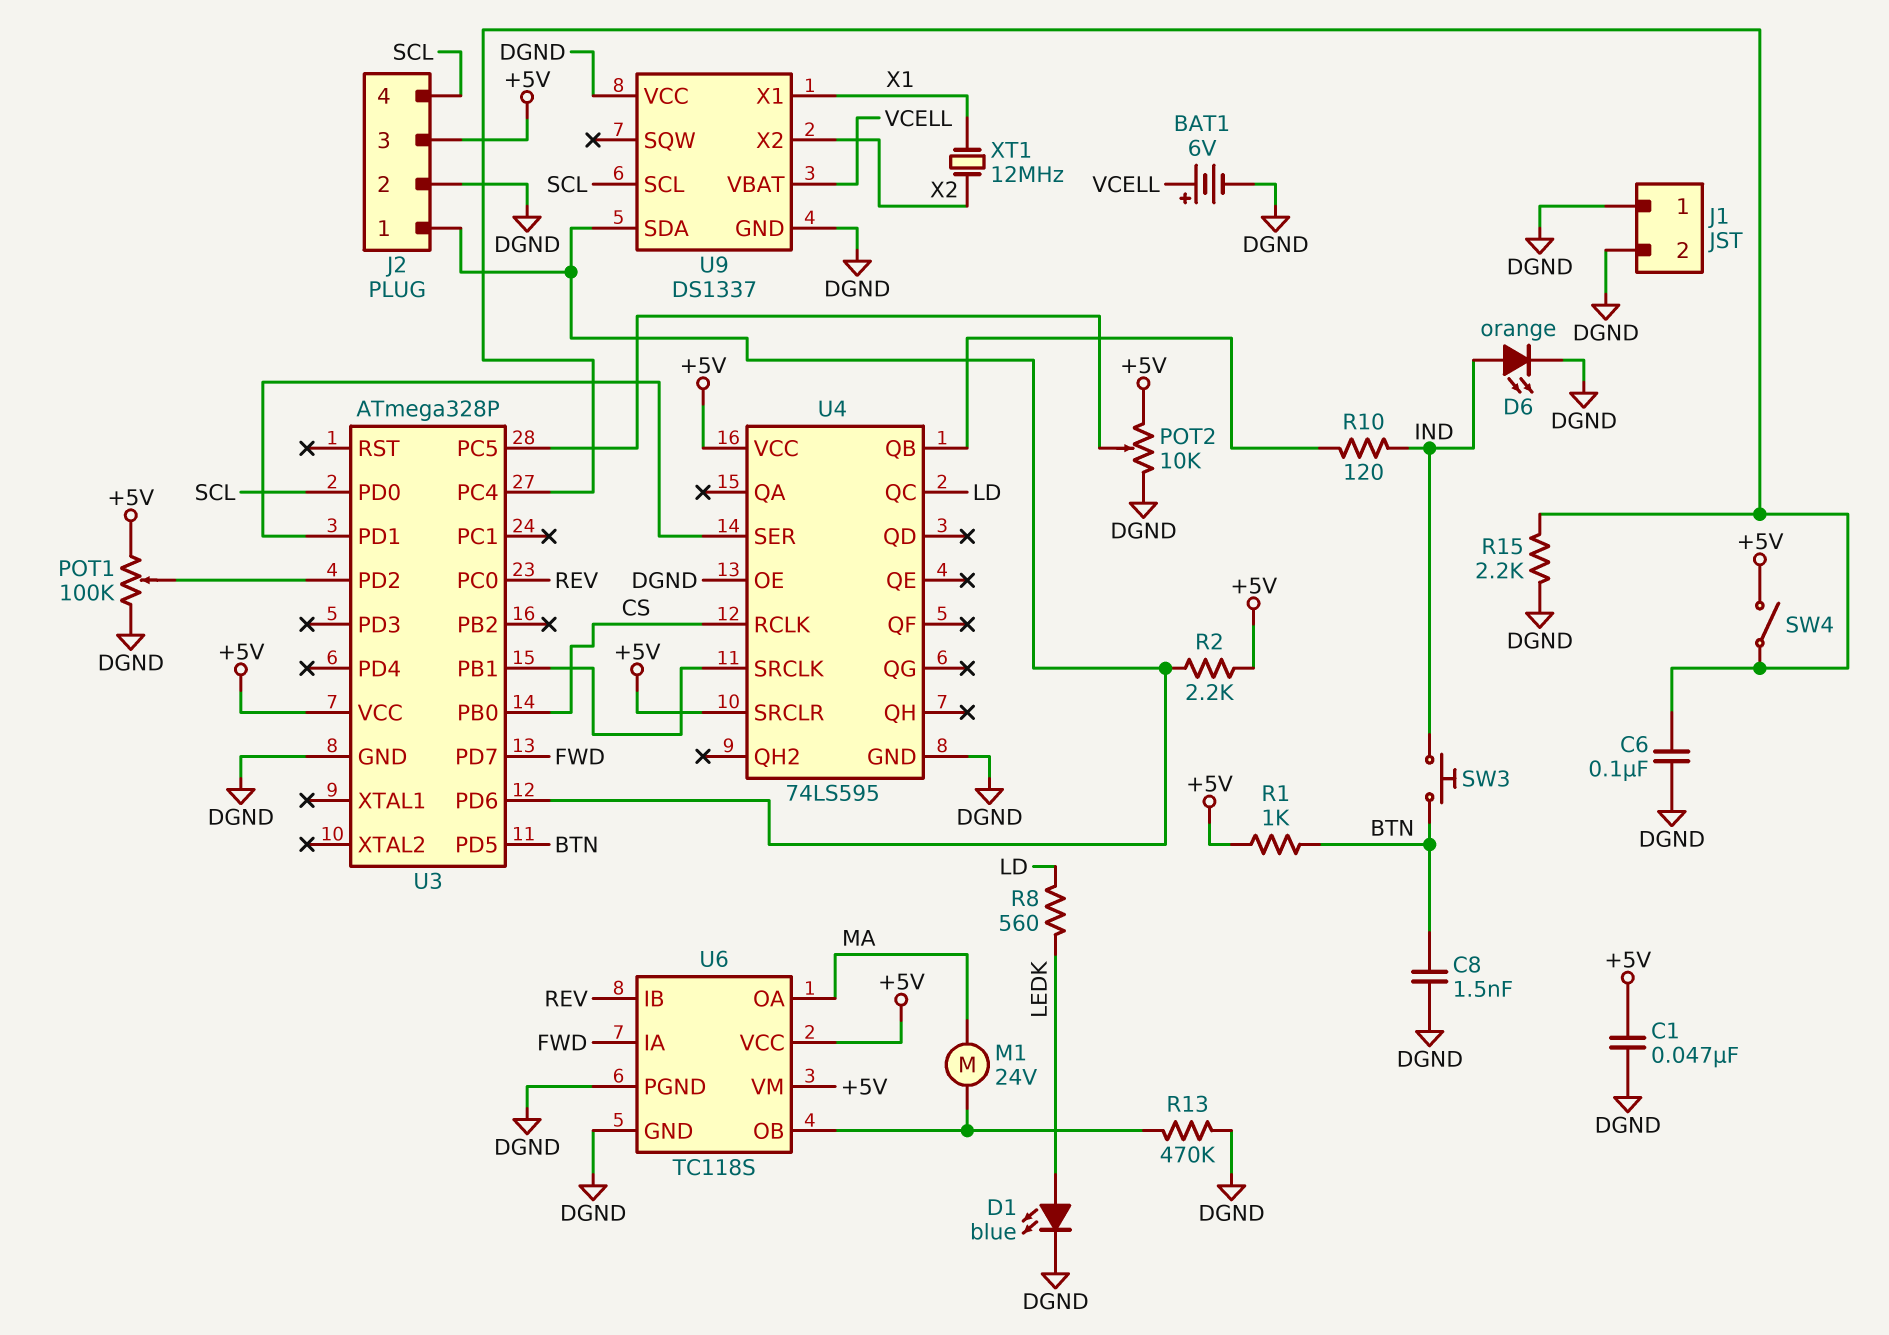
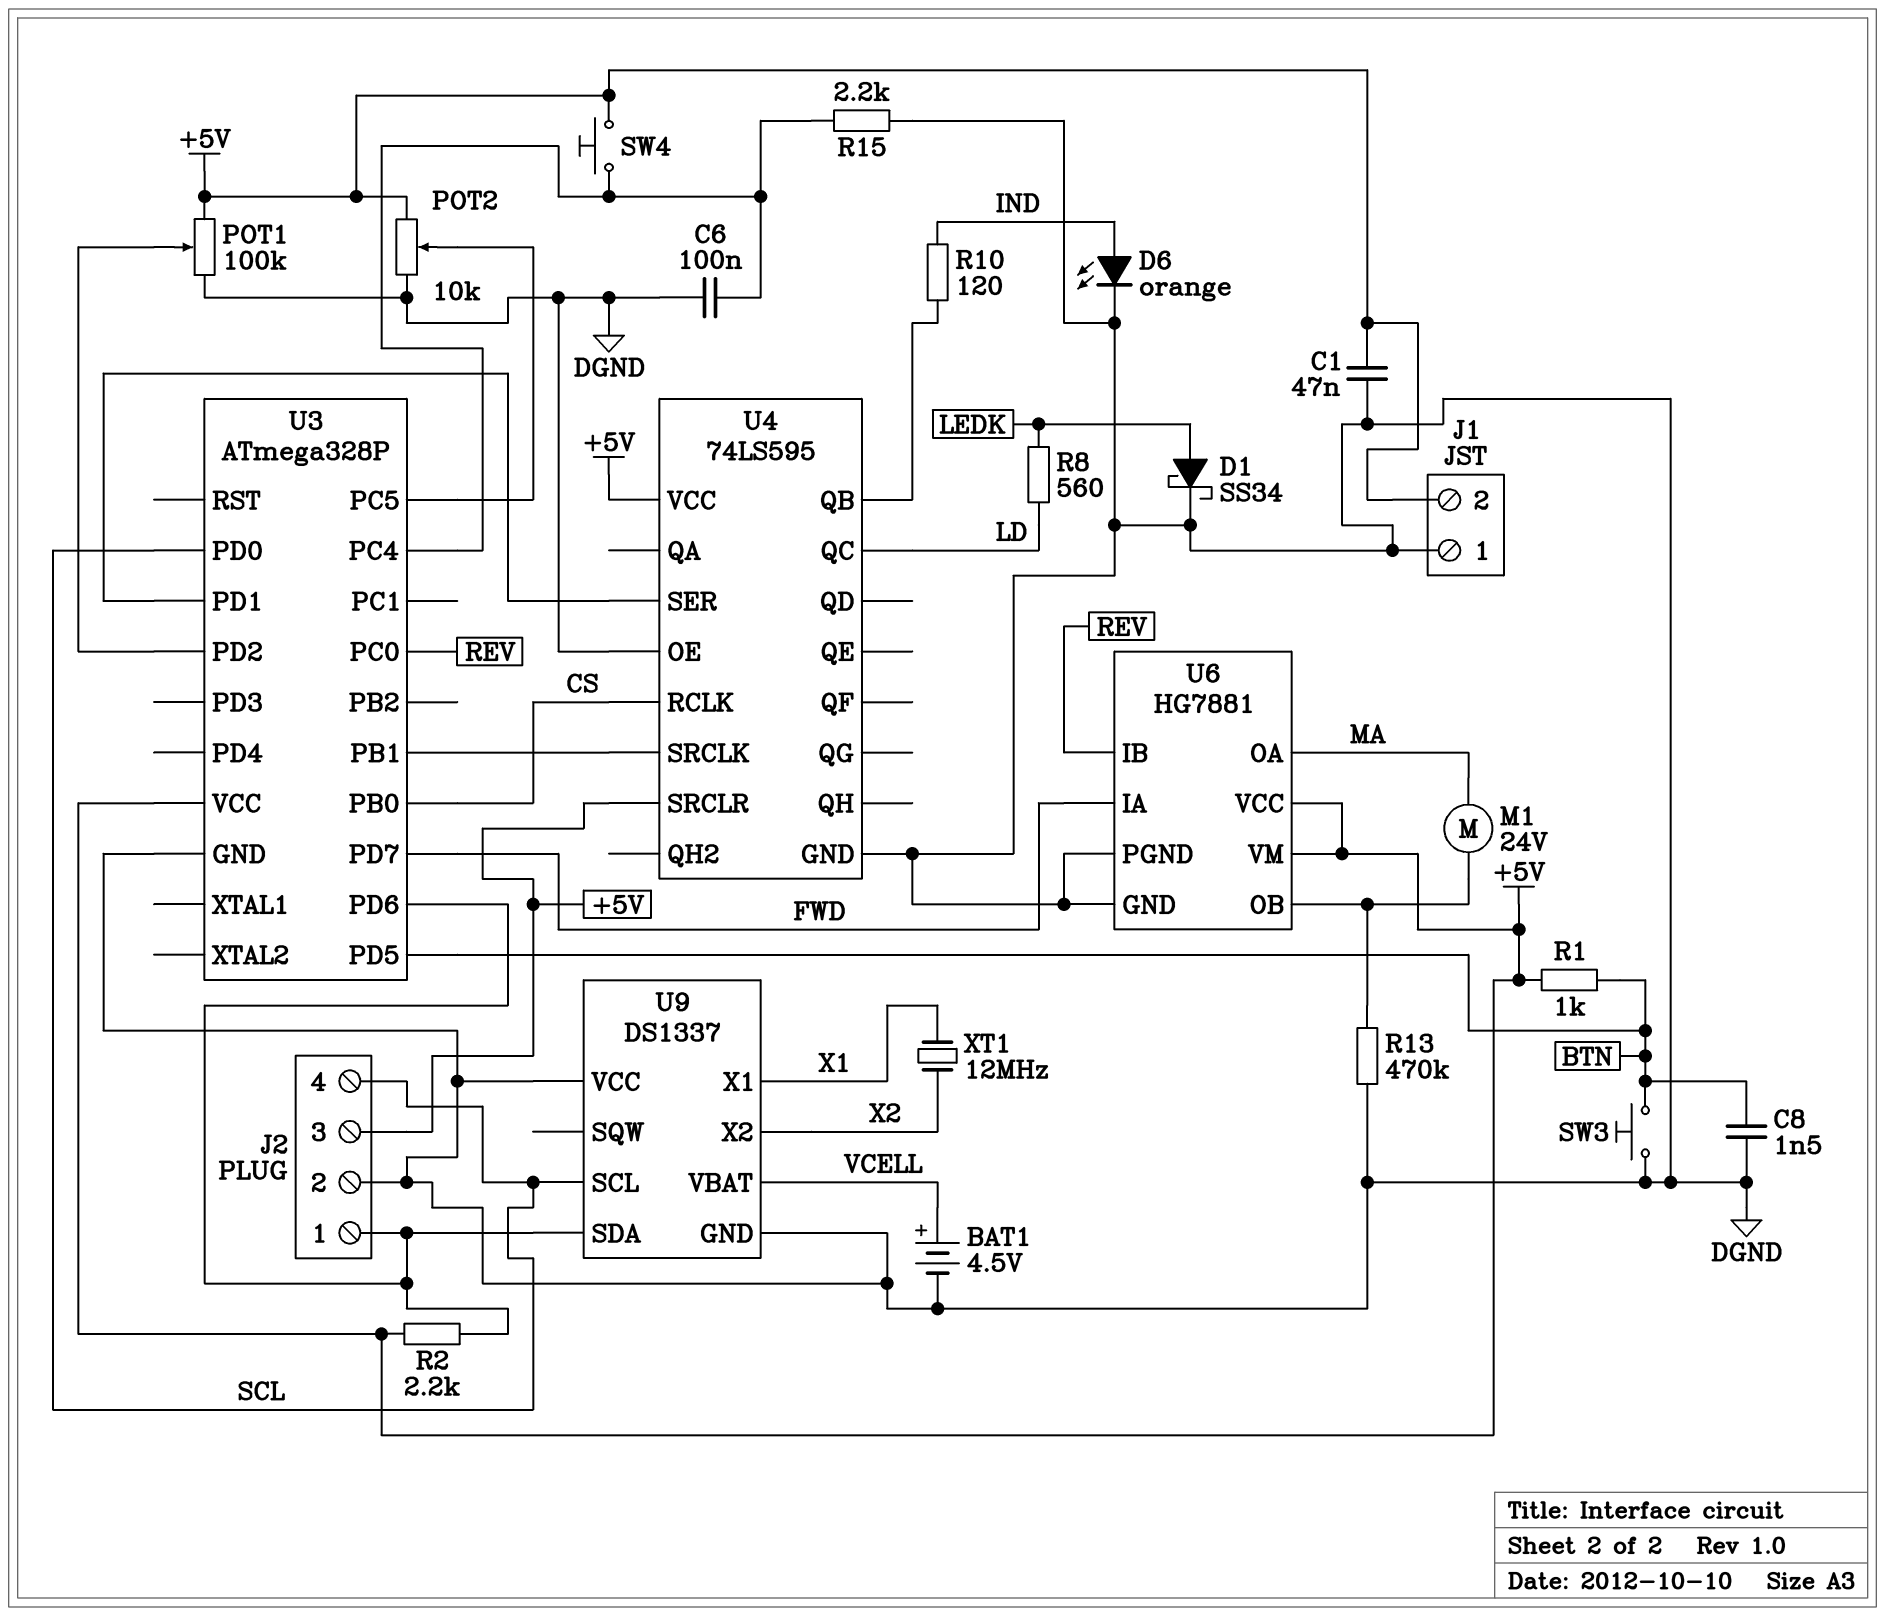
BAT1: 6V (plus VCELL, minus DGND) -> 4.5V (plus VCELL, minus DGND)
D1: LED blue (A LEDK, K DGND) -> schottky SS34 (A LEDK, K DGND)
J1 pin 2: DGND -> +5V
SW3: button (BTN, IND) -> button (BTN, DGND)
SW4: switch (+5V, U3/PC4) -> button (+5V, U3/PC4)
U6: TC118S -> HG7881

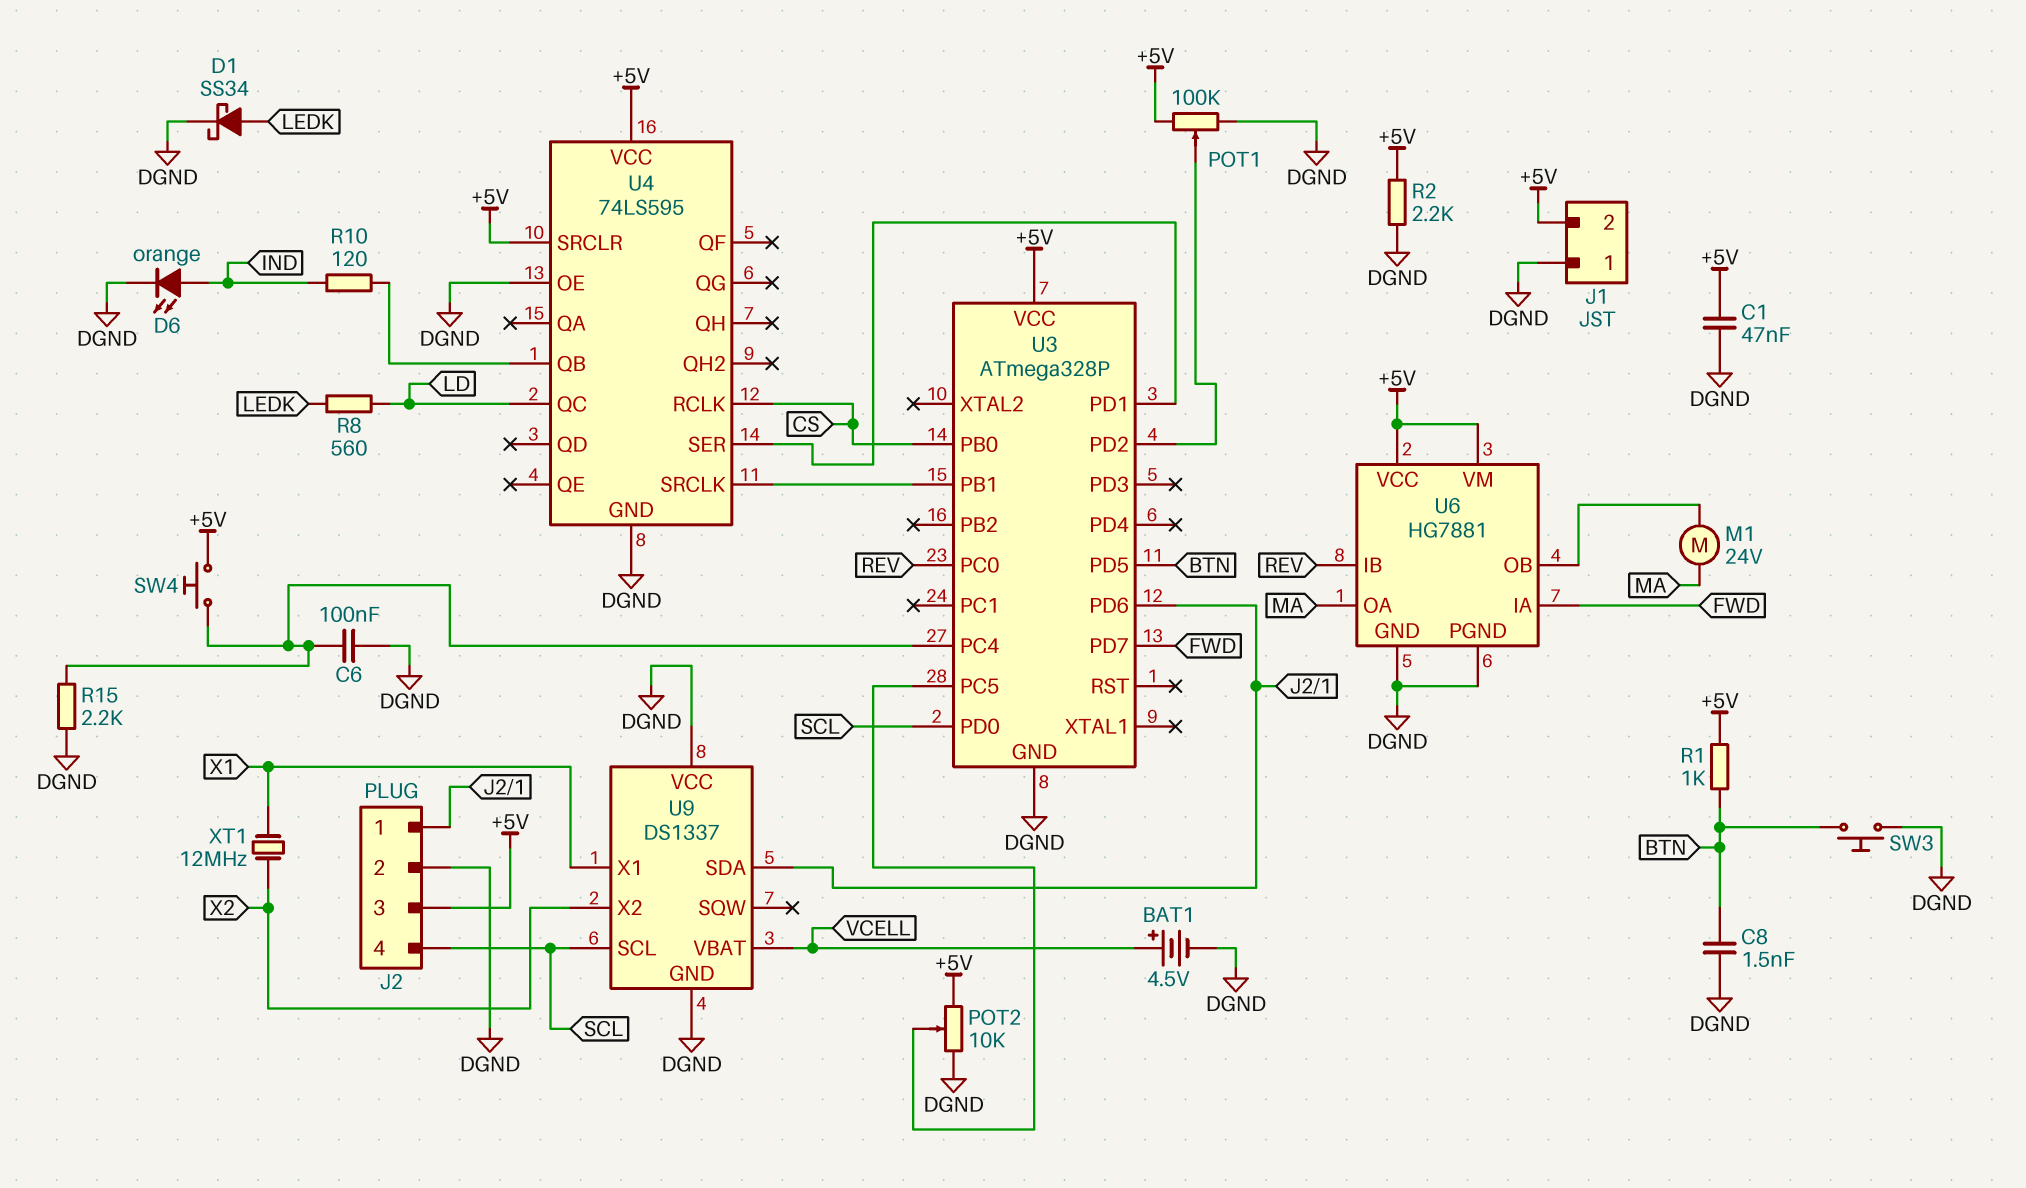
R2: 2.2k (+5V, J2/1) -> 2.2k (+5V, DGND)
R13: 470k (DGND, U6/OB) -> none

